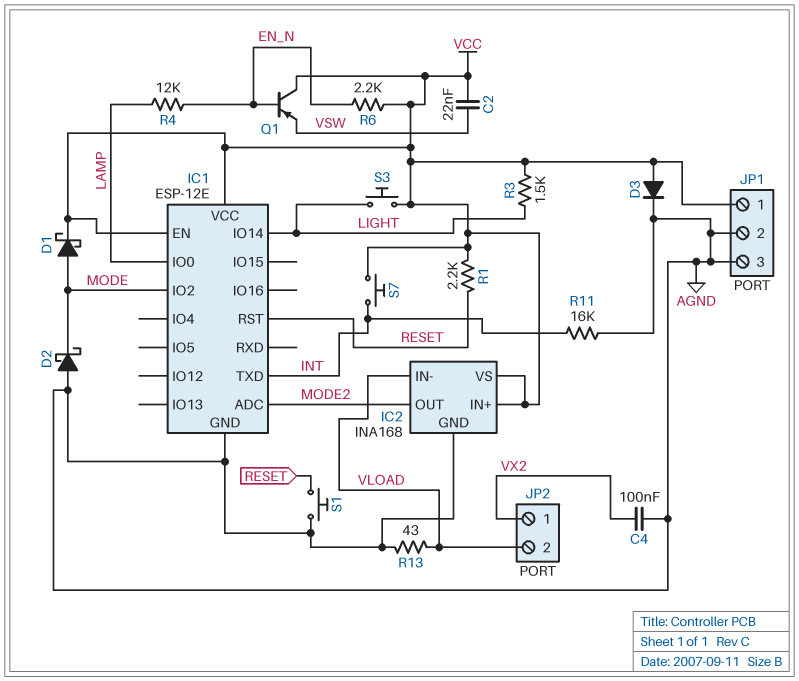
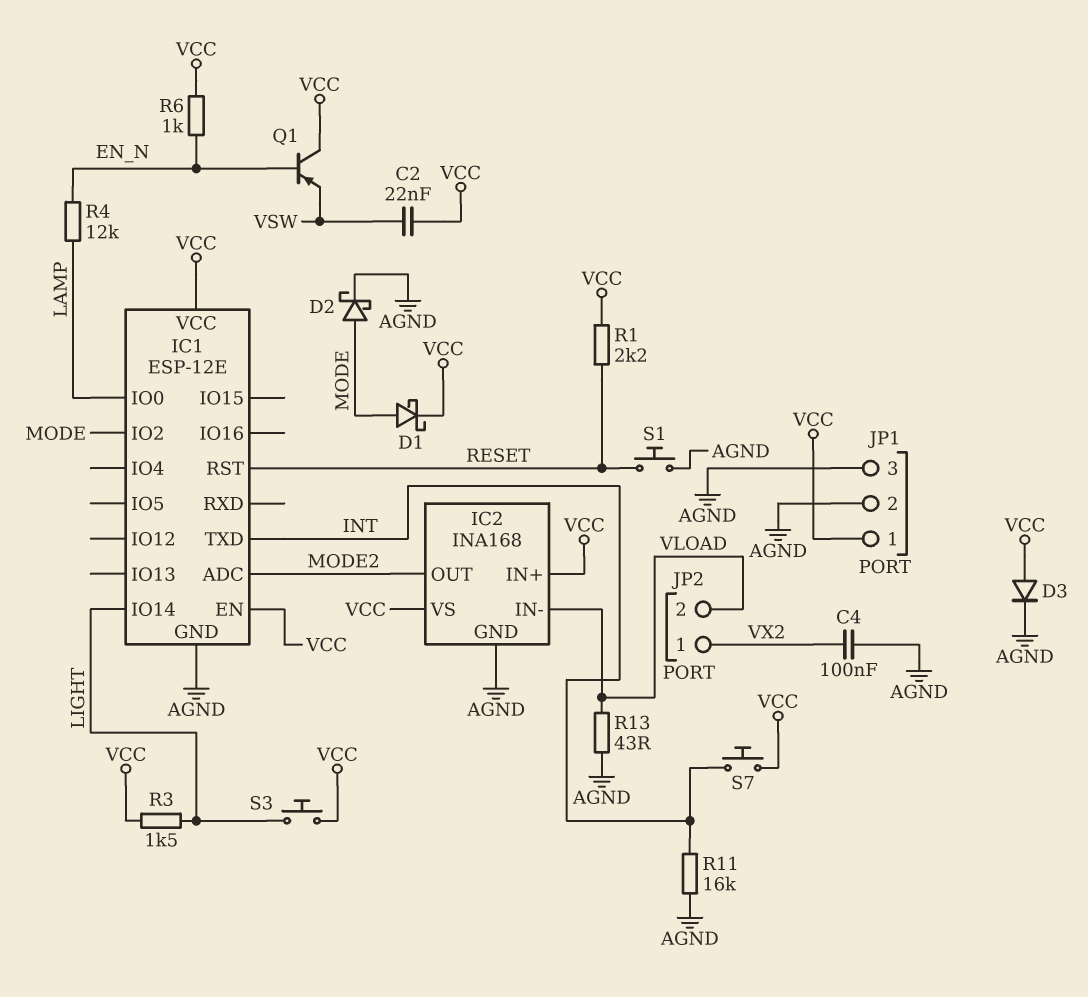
D2: schottky (A AGND, K MODE) -> schottky (A MODE, K AGND)
R6: 2.2k (EN_N, VCC) -> 1k (EN_N, VCC)

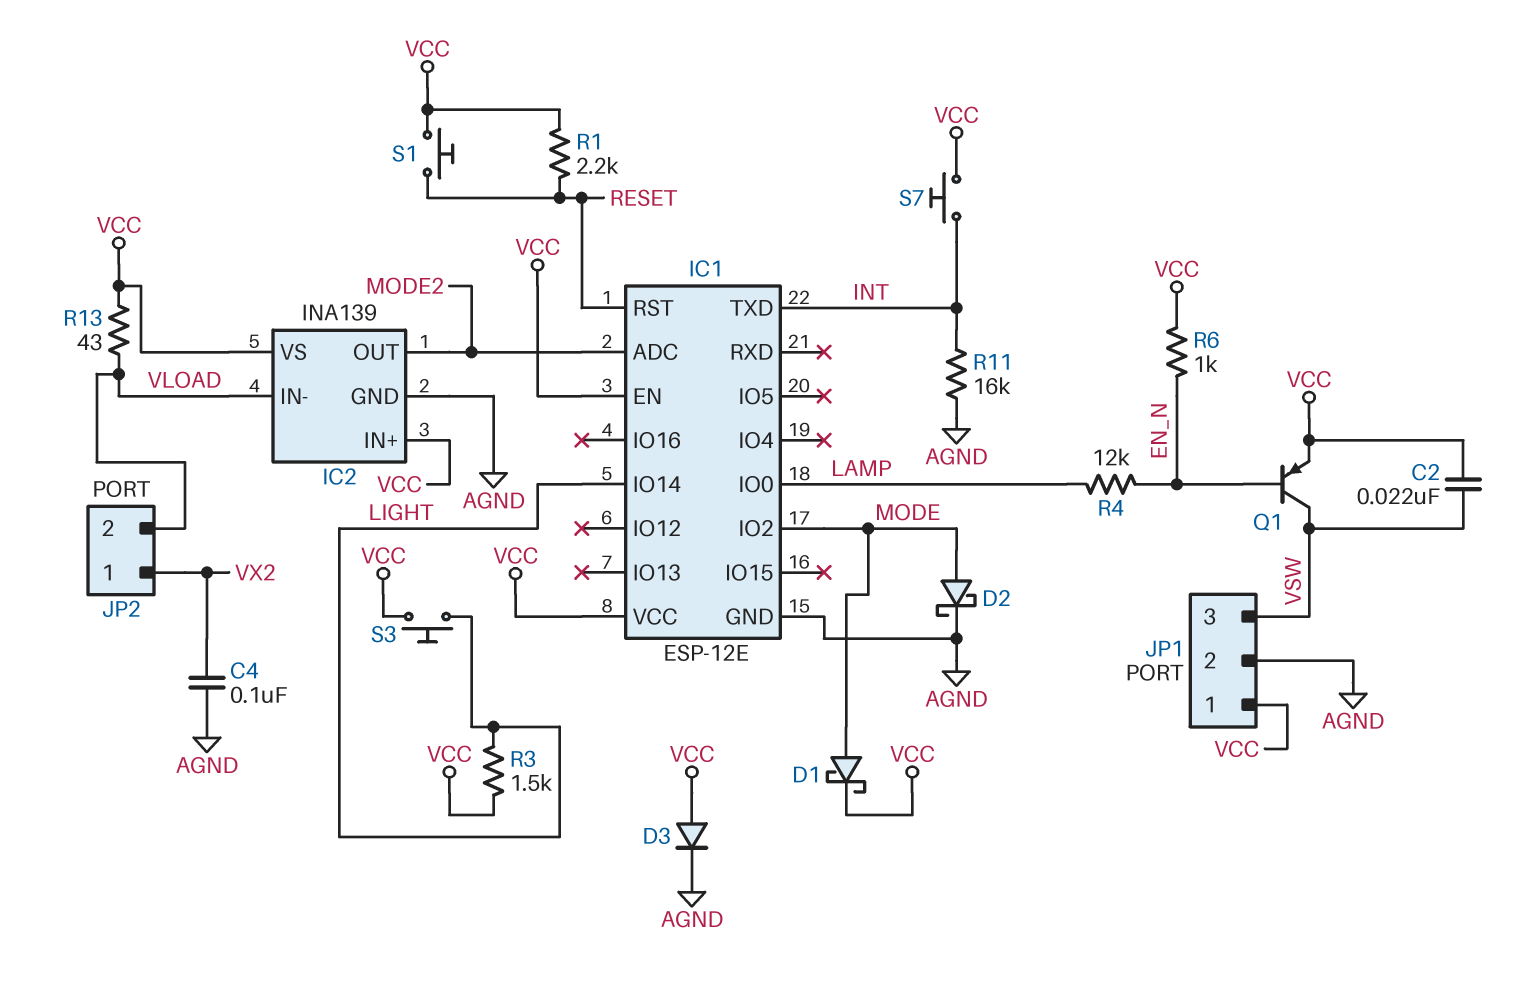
IC2: INA168 -> INA139
JP1 pin 3: AGND -> VSW
Q1: PNP (B EN_N, C VCC, E VSW) -> PNP (B EN_N, C VSW, E VCC)
R13: 43 (AGND, VLOAD) -> 43 (VCC, VLOAD)
S1: button (AGND, RESET) -> button (RESET, VCC)

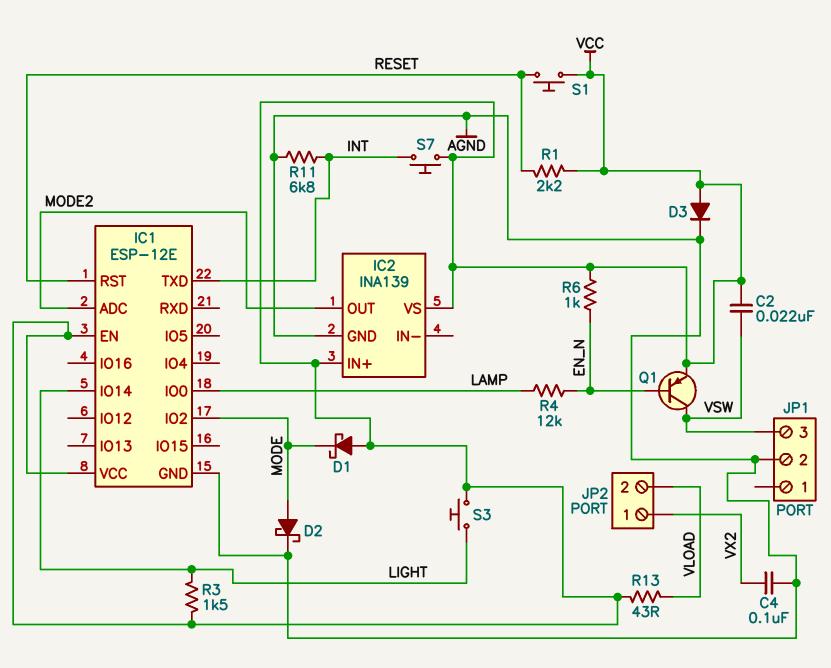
D1: schottky (A MODE, K VCC) -> schottky (A VCC, K MODE)
IC2 pin IN-: VLOAD -> none
JP1 pin 1: VCC -> none
R11: 16k (AGND, INT) -> 6.8k (AGND, INT)

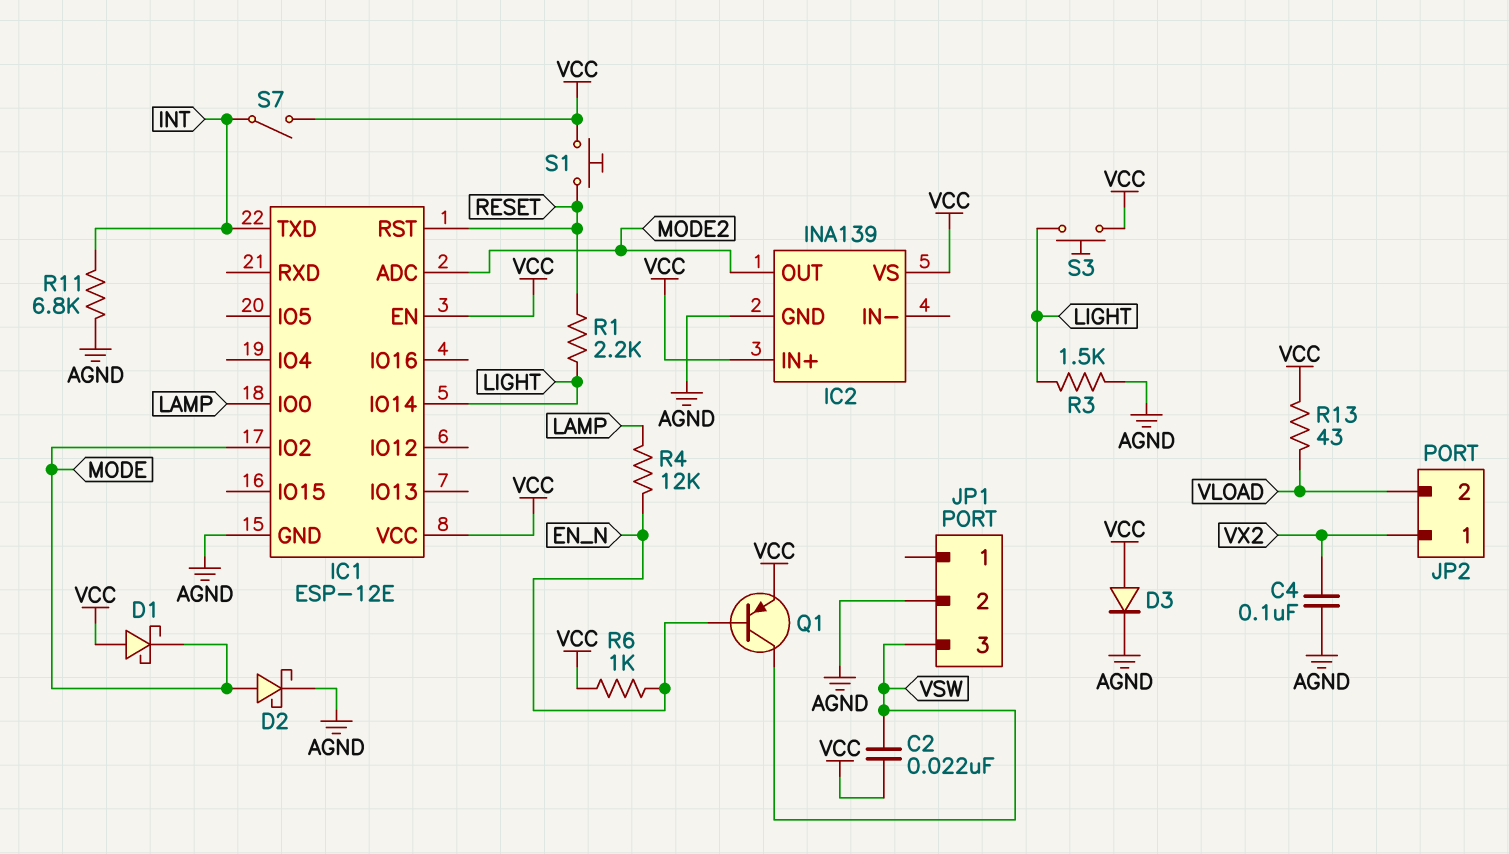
R1: 2.2k (RESET, VCC) -> 2.2k (LIGHT, RESET)
R3: 1.5k (LIGHT, VCC) -> 1.5k (AGND, LIGHT)
S7: button (INT, VCC) -> switch (INT, VCC)

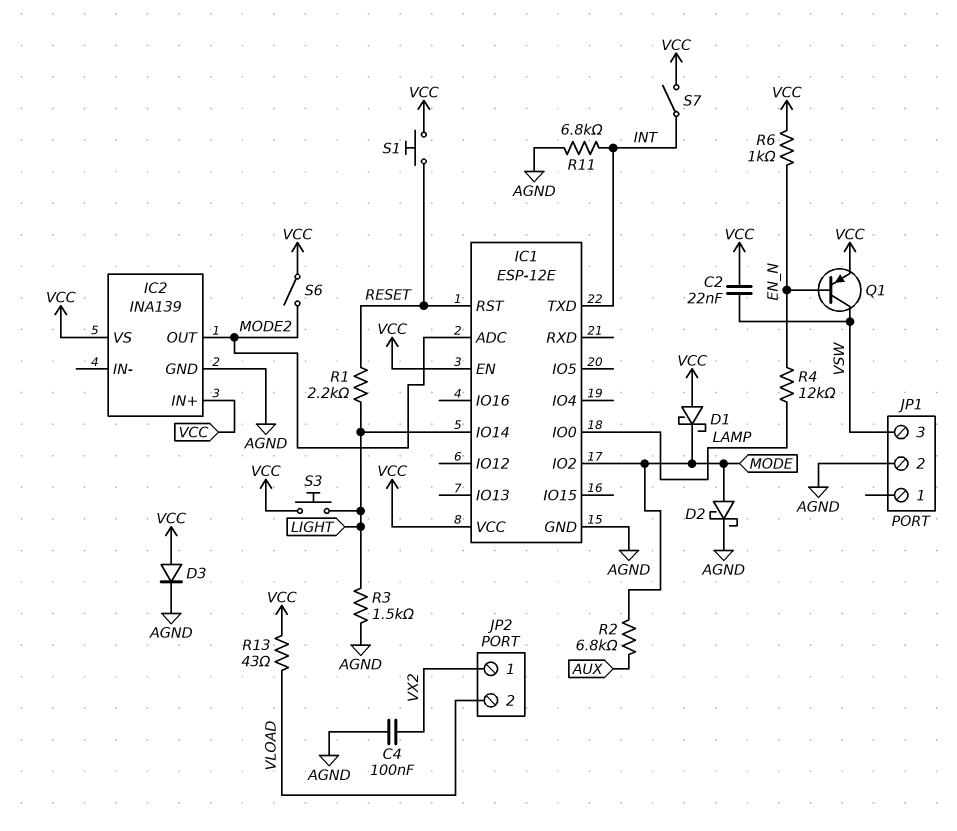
R2: none -> 6.8k (AUX, MODE)
S6: none -> switch (MODE2, VCC)

